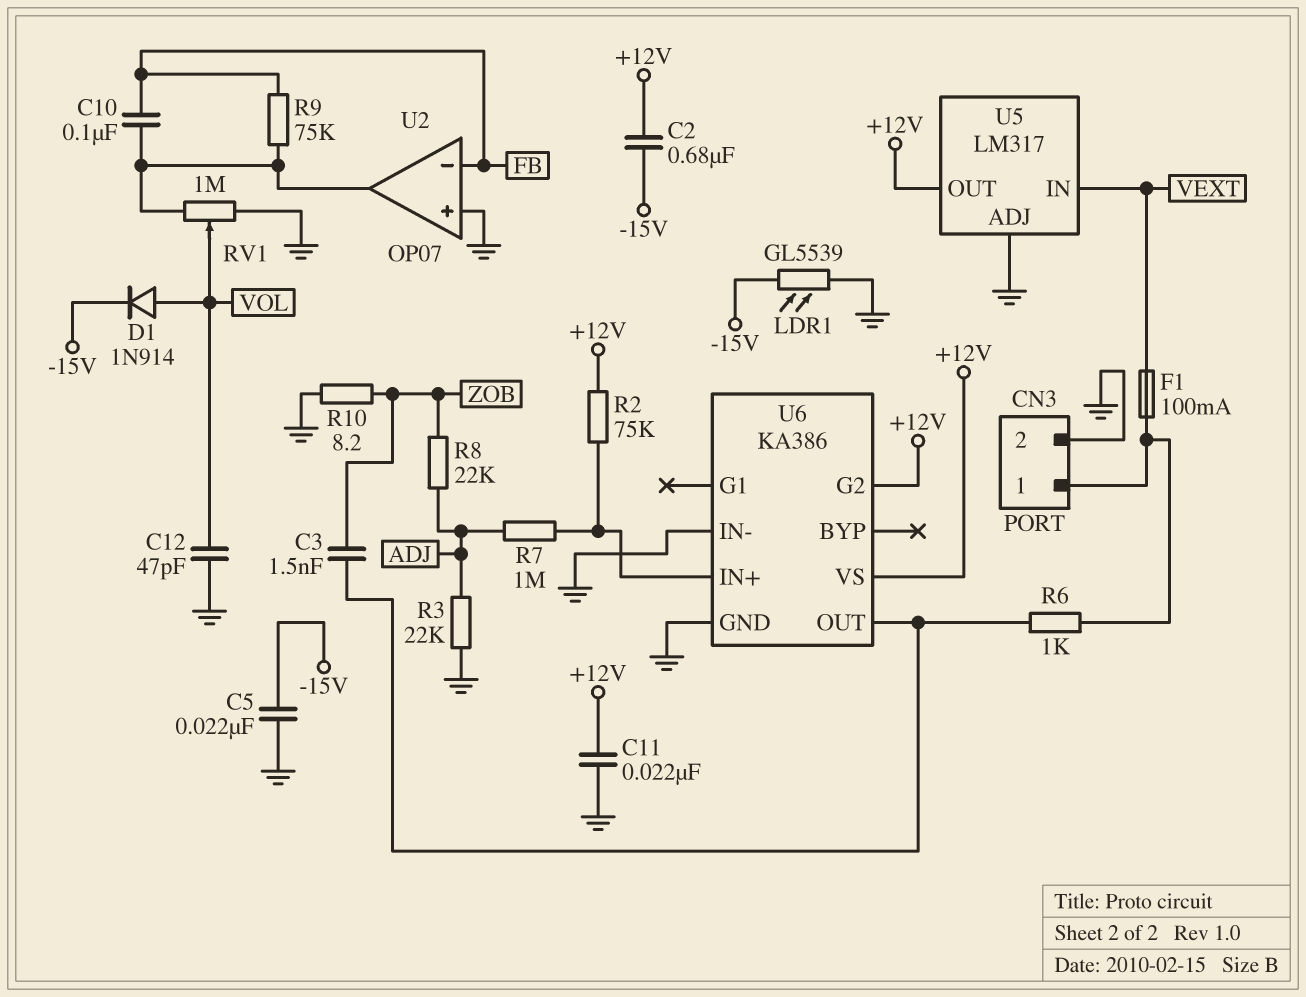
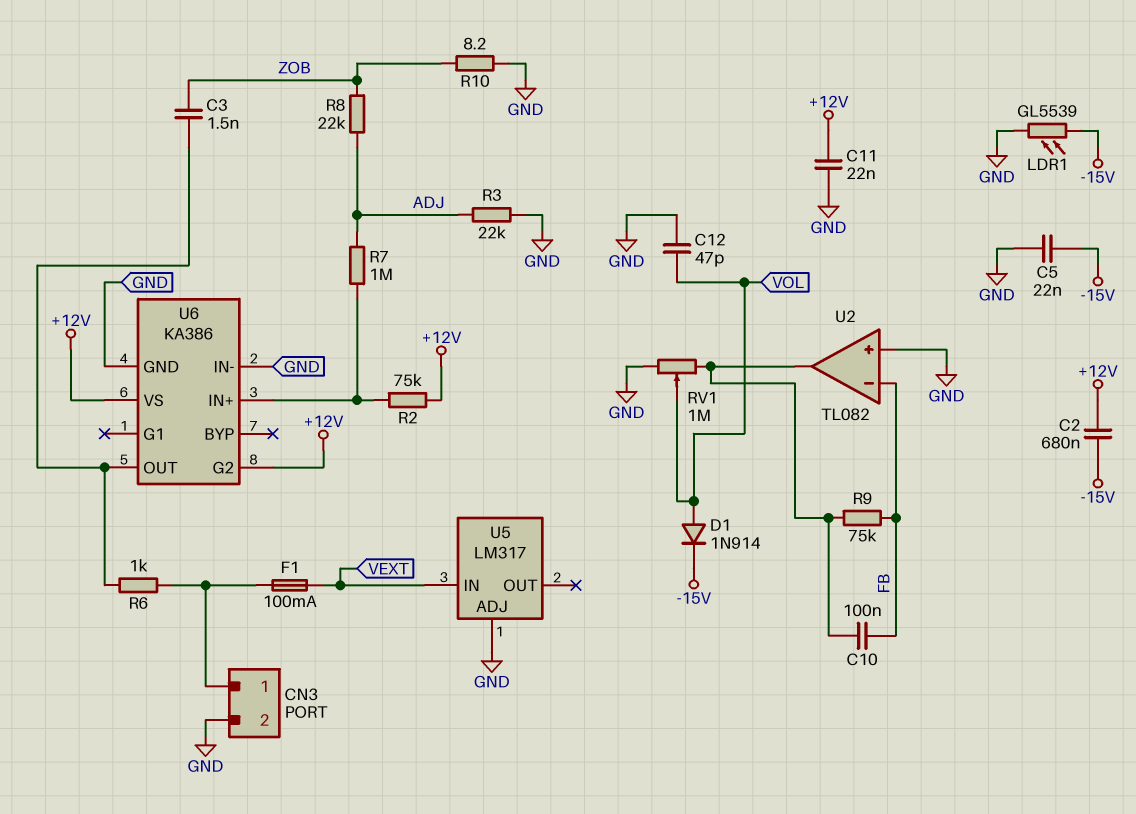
U2: OP07 -> TL082
U5 pin OUT: +12V -> none

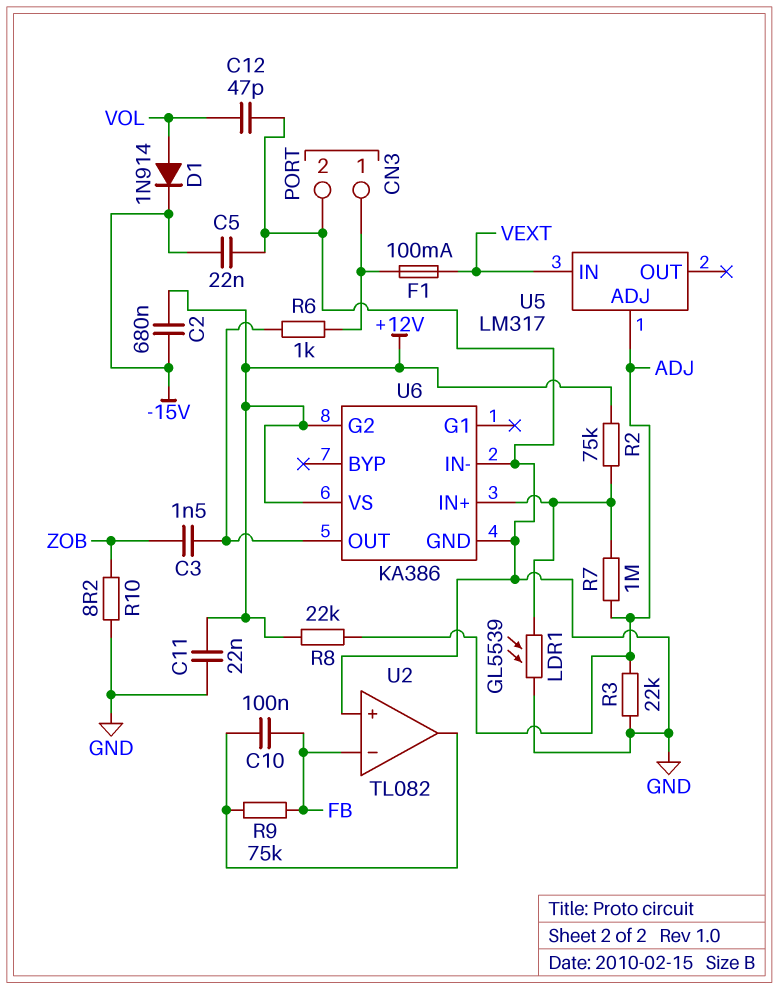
LDR1: GL5539 (-15V, GND) -> GL5539 (GND, U6/IN+)
R8: 22k (ADJ, ZOB) -> 22k (+12V, ADJ)
RV1: 1M (GND, U2/out, wiper VOL) -> none
U5 pin ADJ: GND -> ADJ

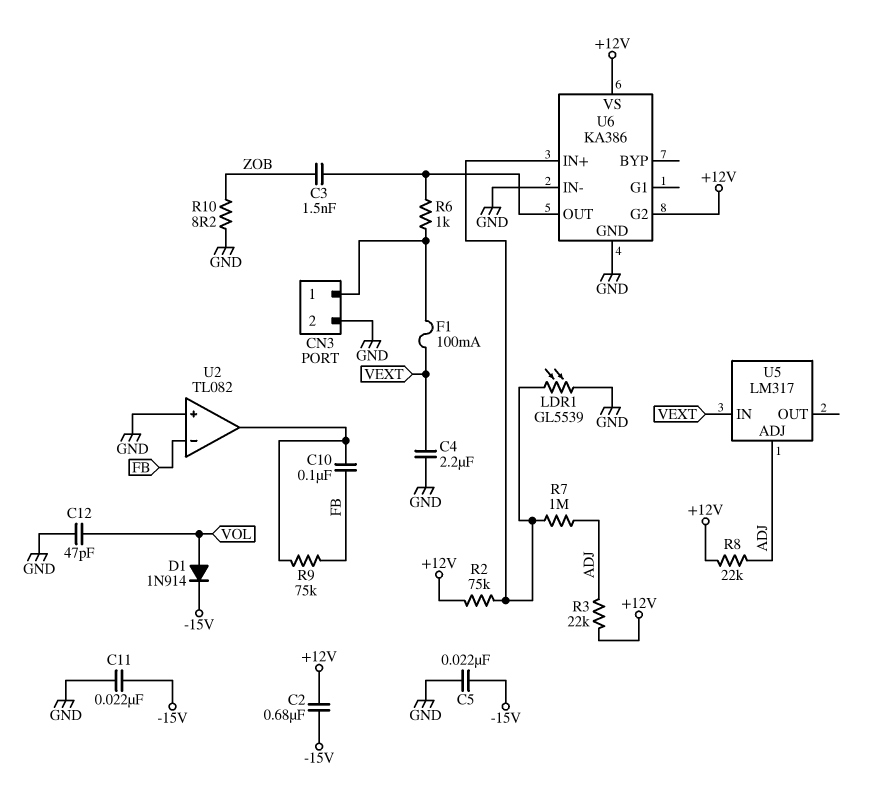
C4: none -> 2.2uF (GND, VEXT)
C11: 22nF (+12V, GND) -> 22nF (-15V, GND)
R3: 22k (ADJ, GND) -> 22k (+12V, ADJ)

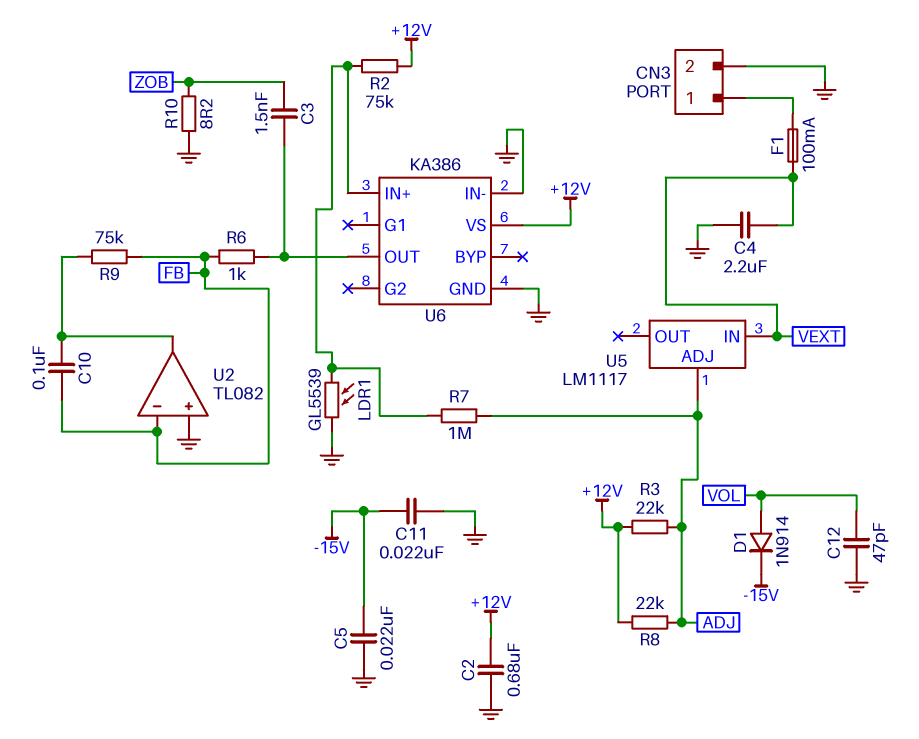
C2: 680nF (+12V, -15V) -> 680nF (+12V, GND)
R6: 1k (CN3/1, U6/OUT) -> 1k (FB, U6/OUT)
U5: LM317 -> LM1117
U6 pin G2: +12V -> none

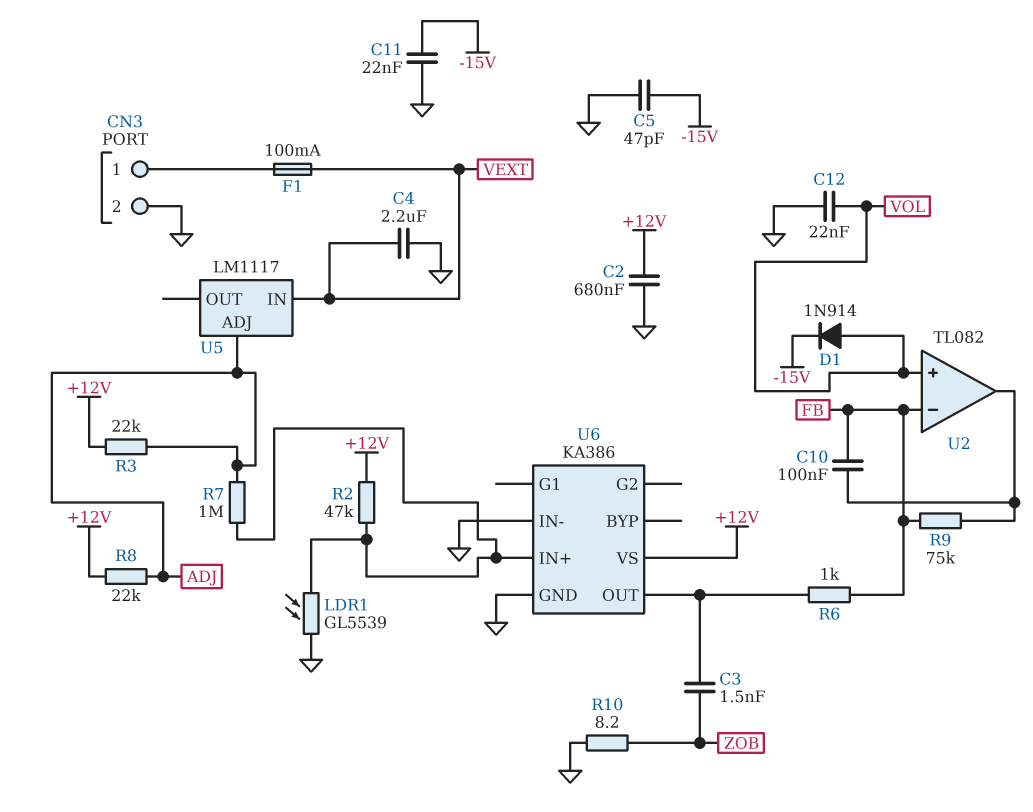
C5: 22nF (-15V, GND) -> 47pF (-15V, GND)
C12: 47pF (GND, VOL) -> 22nF (GND, VOL)
R2: 75k (+12V, U6/IN+) -> 47k (+12V, U6/IN+)
U2 pin in+: GND -> VOL

